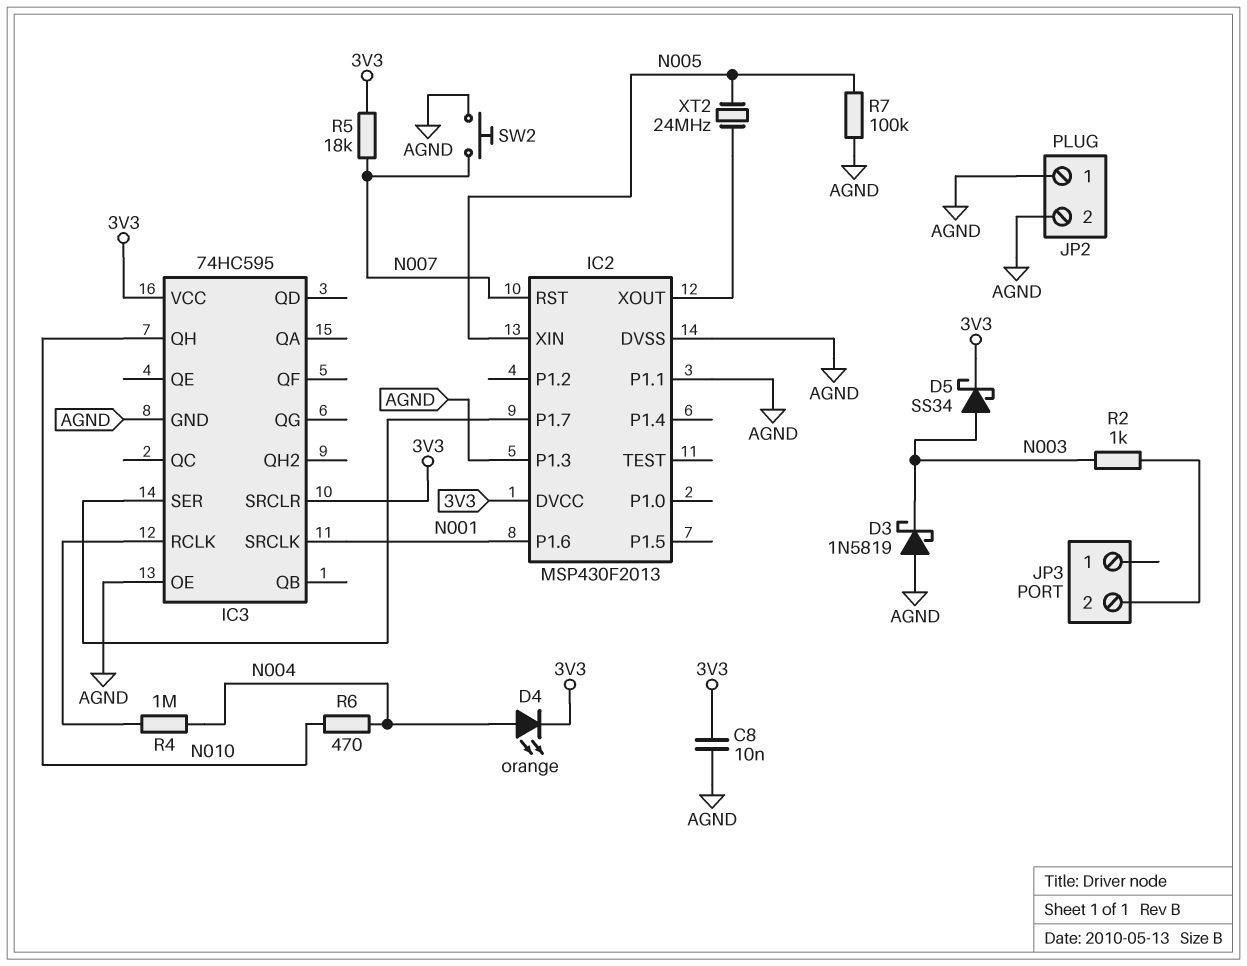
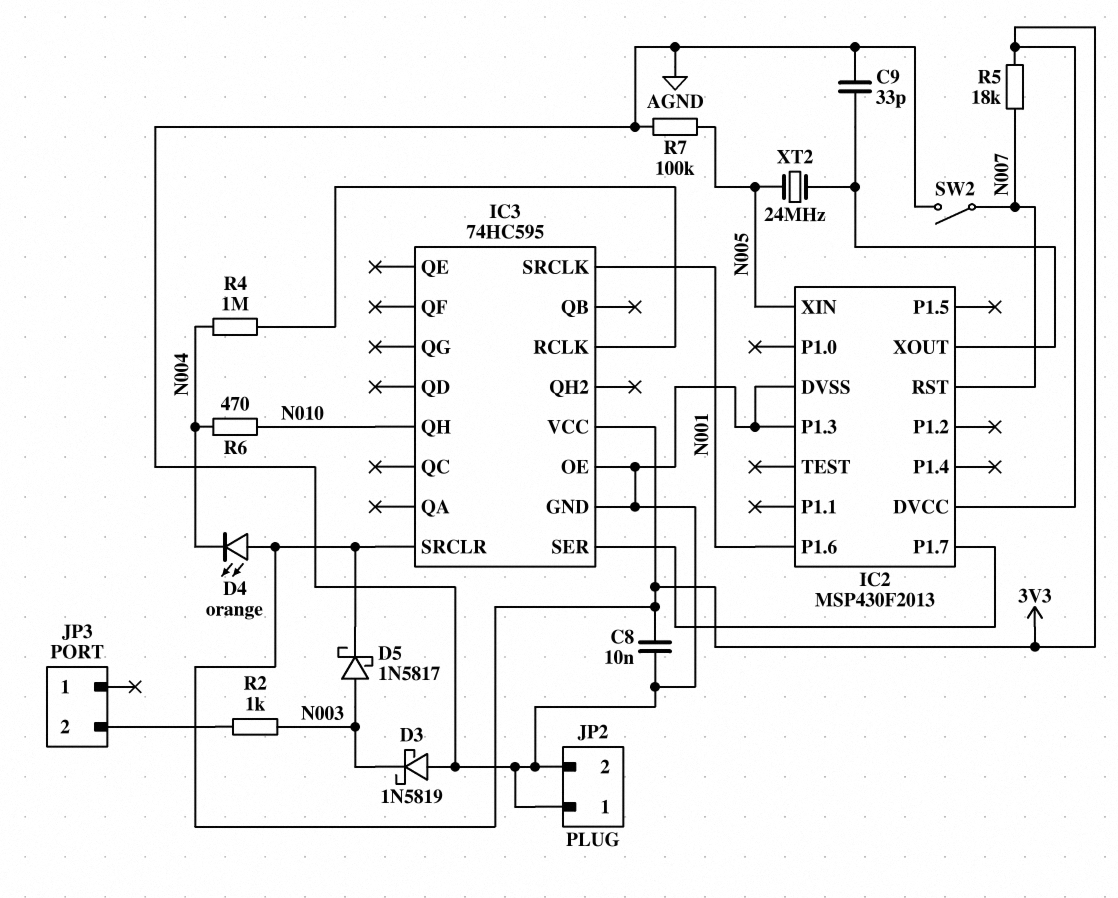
C9: none -> 33pF (AGND, IC2/XOUT)
D4: LED orange (A N004, K 3V3) -> LED orange (A 3V3, K N004)
D5: schottky SS34 (A N003, K 3V3) -> schottky 1N5817 (A N003, K 3V3)
IC2 pin P1.1: AGND -> none
SW2: button (AGND, N007) -> switch (AGND, N007)

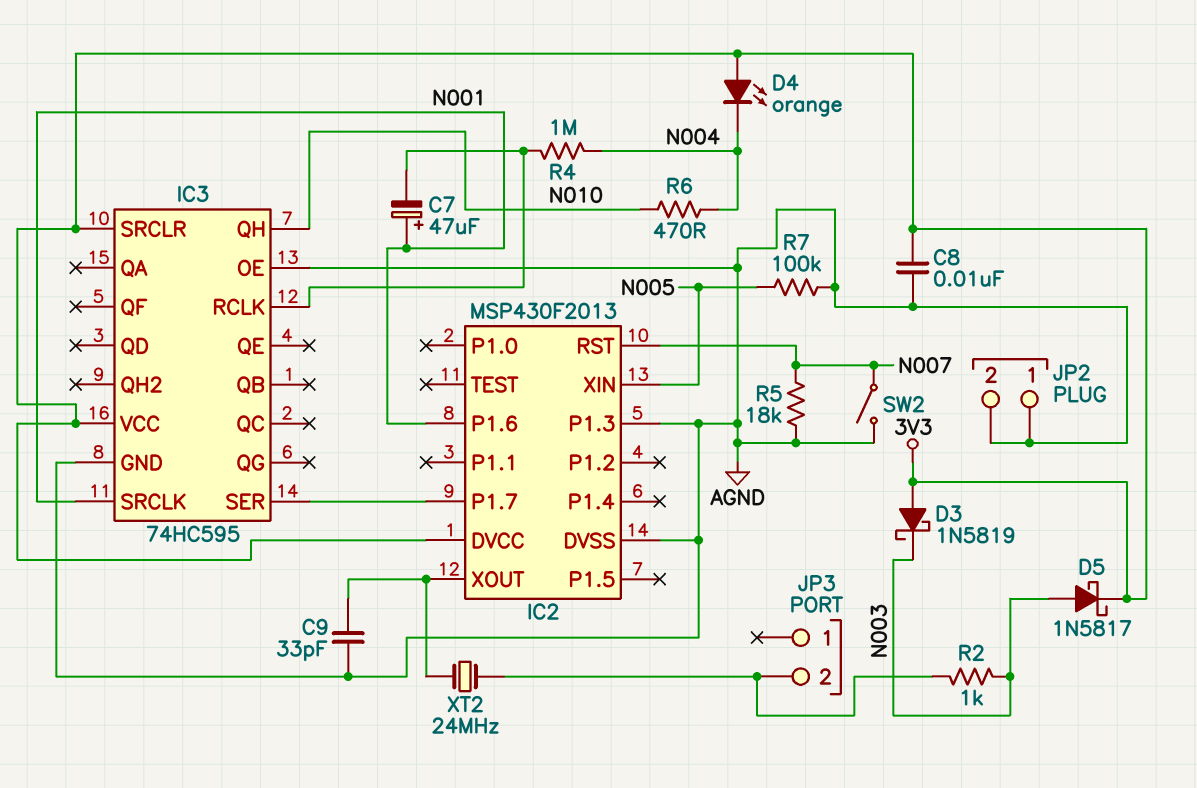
C7: none -> 47uF (plus N001, minus IC3/RCLK)
D3: schottky 1N5819 (A AGND, K N003) -> schottky 1N5819 (A 3V3, K N003)
R5: 18k (3V3, N007) -> 18k (AGND, N007)
XT2: 24MHz (IC2/XOUT, N005) -> 24MHz (IC2/XOUT, JP3/2)

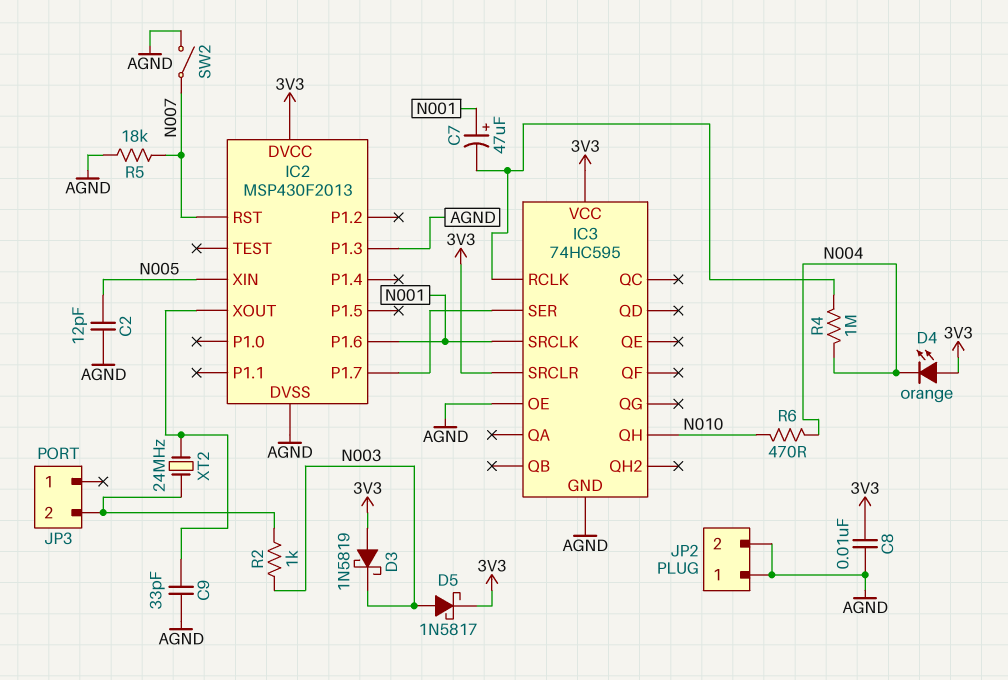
C2: none -> 12pF (AGND, N005)
R7: 100k (AGND, N005) -> none

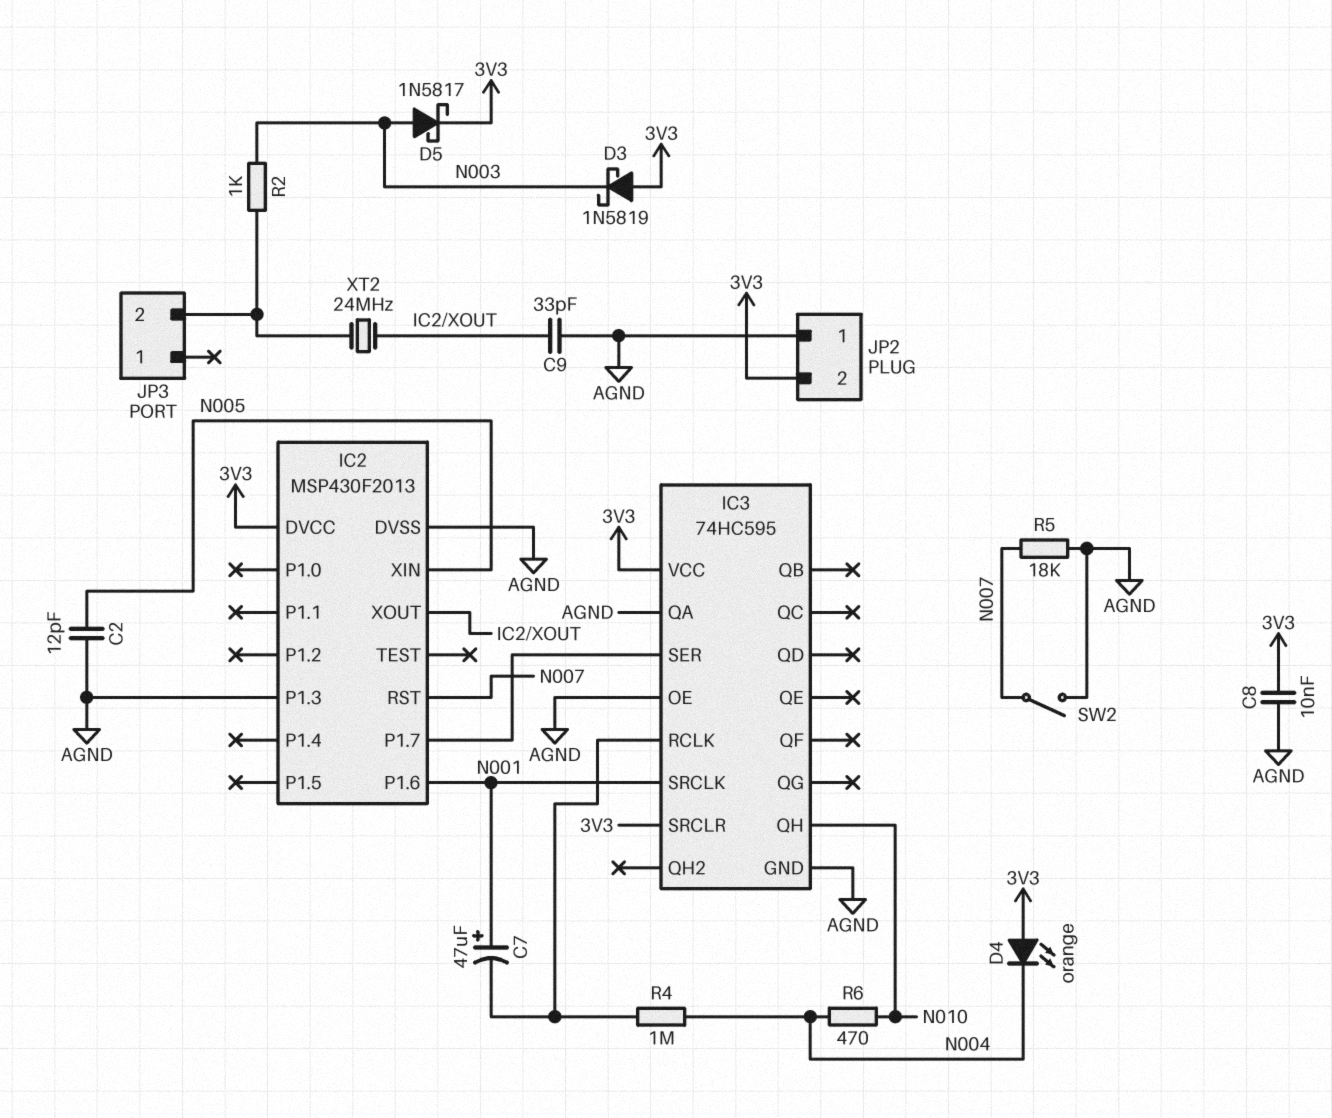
IC3 pin QA: none -> AGND
JP2 pin 2: AGND -> 3V3

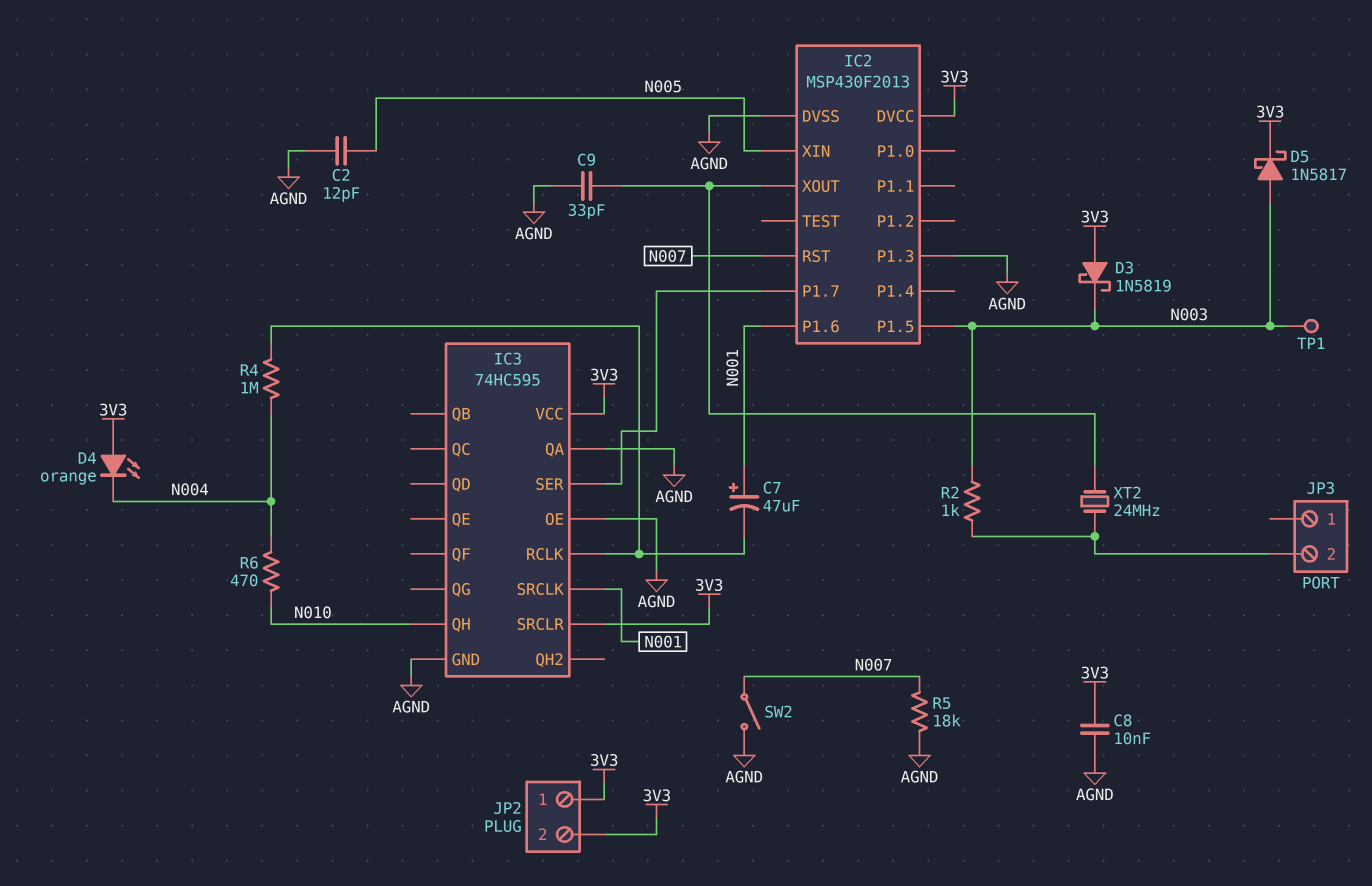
IC2 pin P1.5: none -> N003
JP2 pin 1: AGND -> 3V3
TP1: none -> test point (N003)

